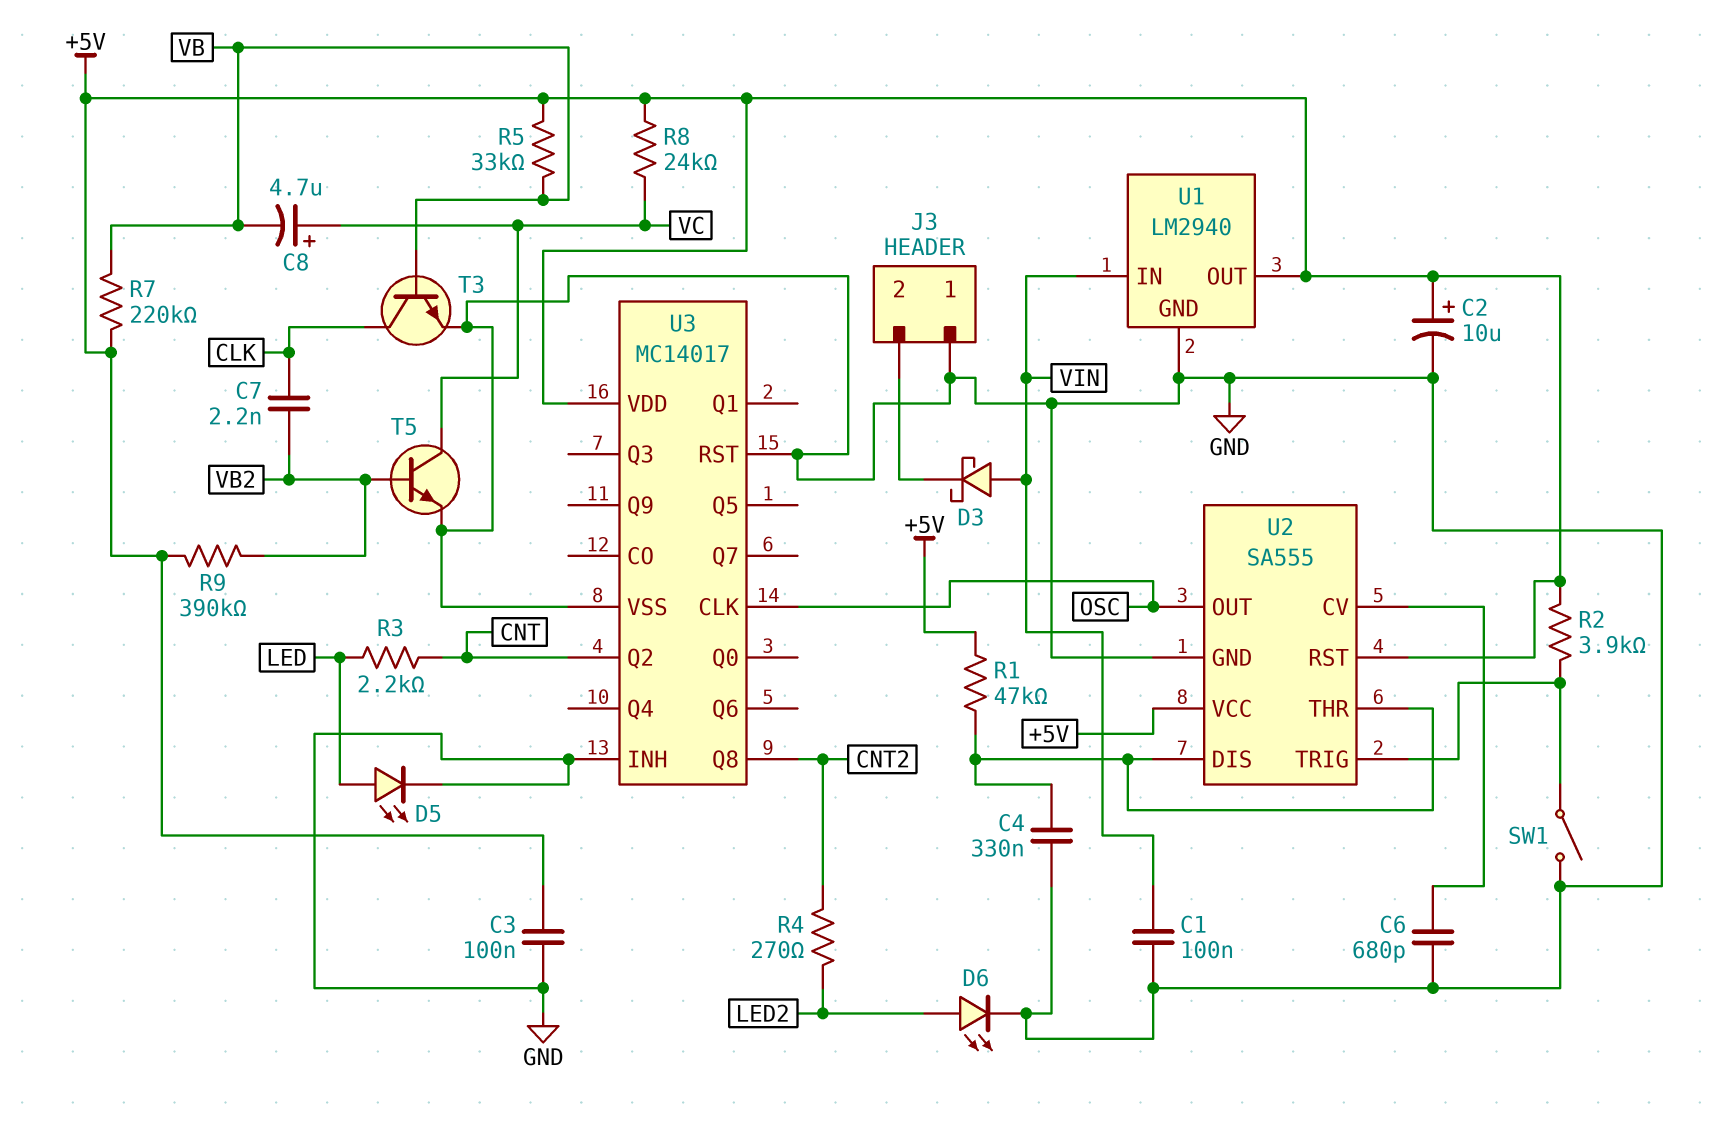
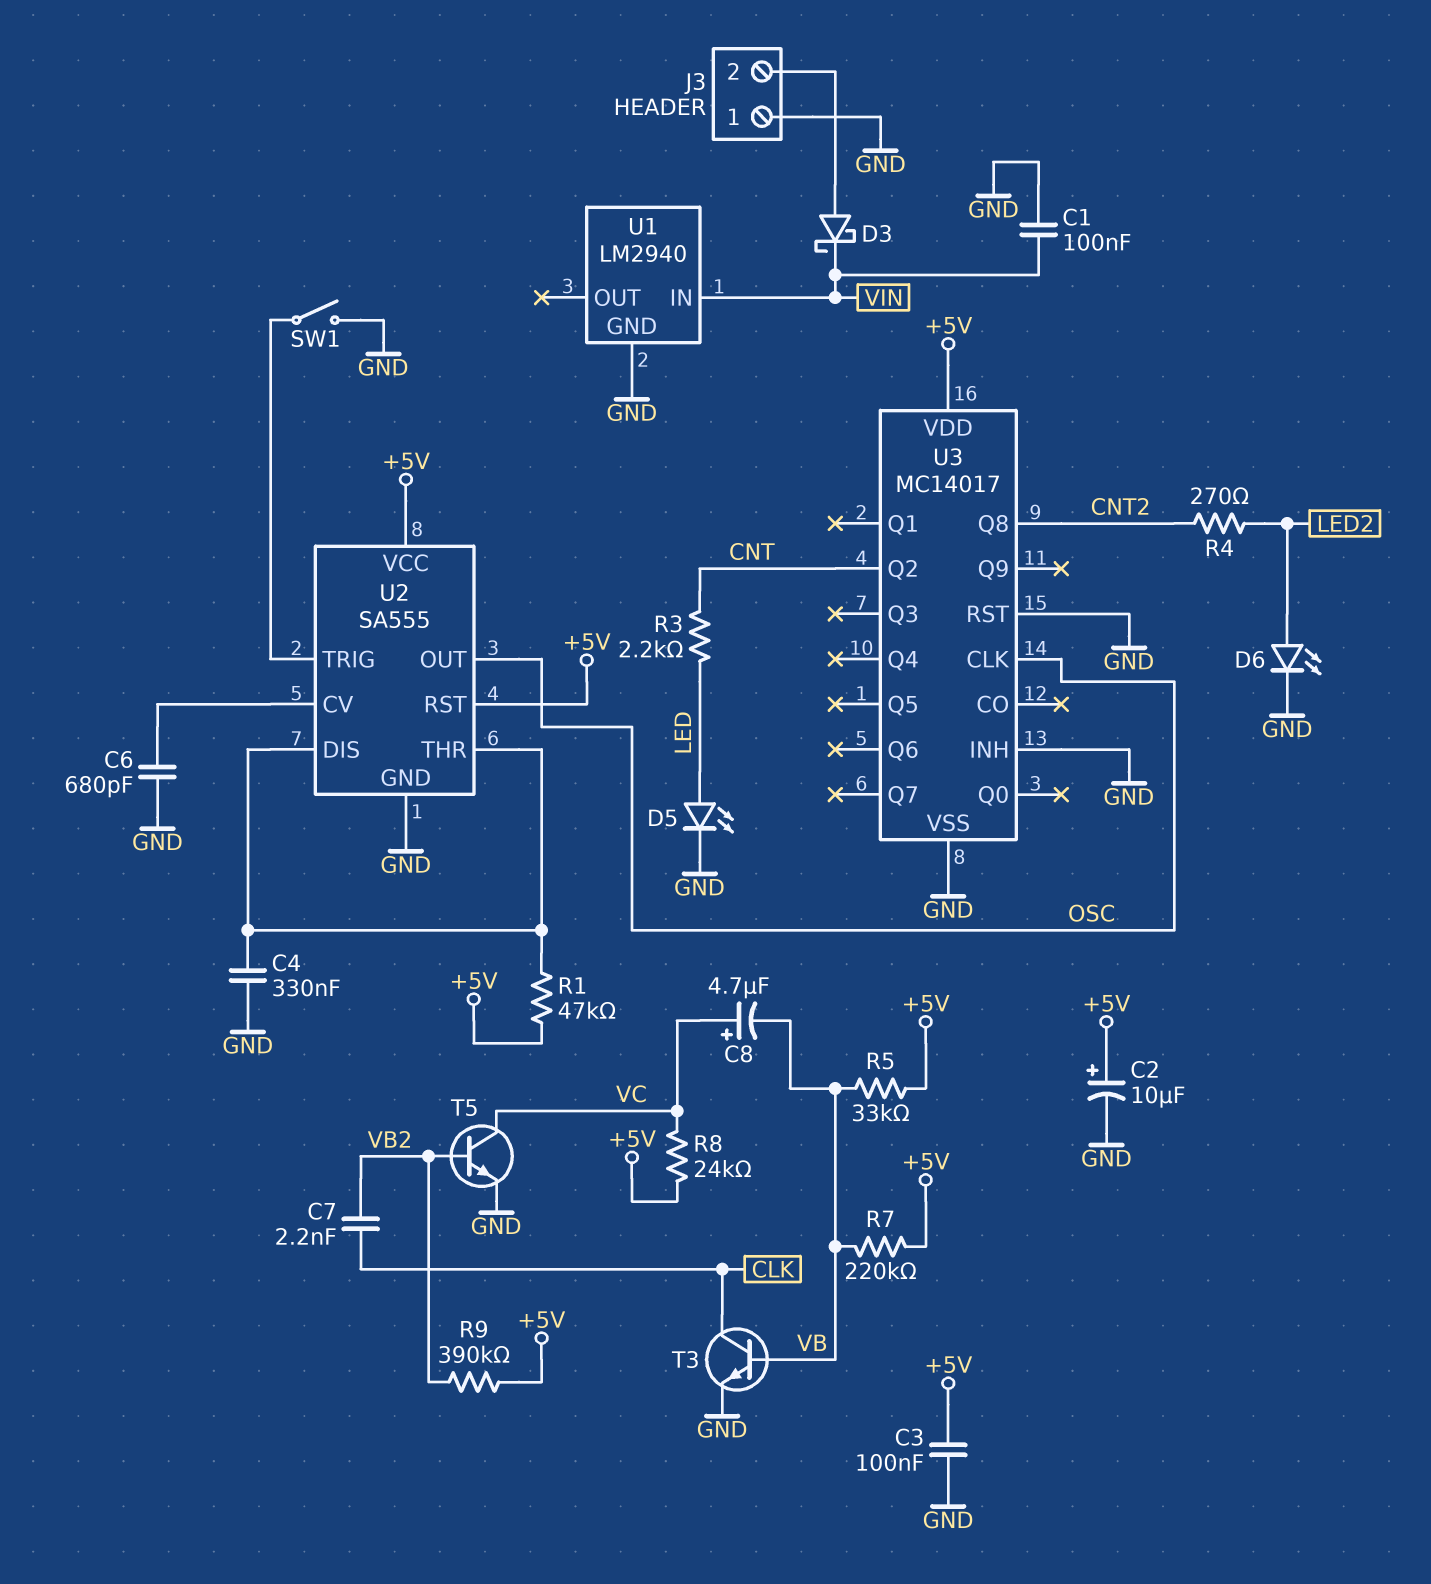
D3: schottky (A VIN, K J3/2) -> schottky (A J3/2, K VIN)
R2: 3.9k (+5V, U2/TRIG) -> none
U1 pin OUT: +5V -> none

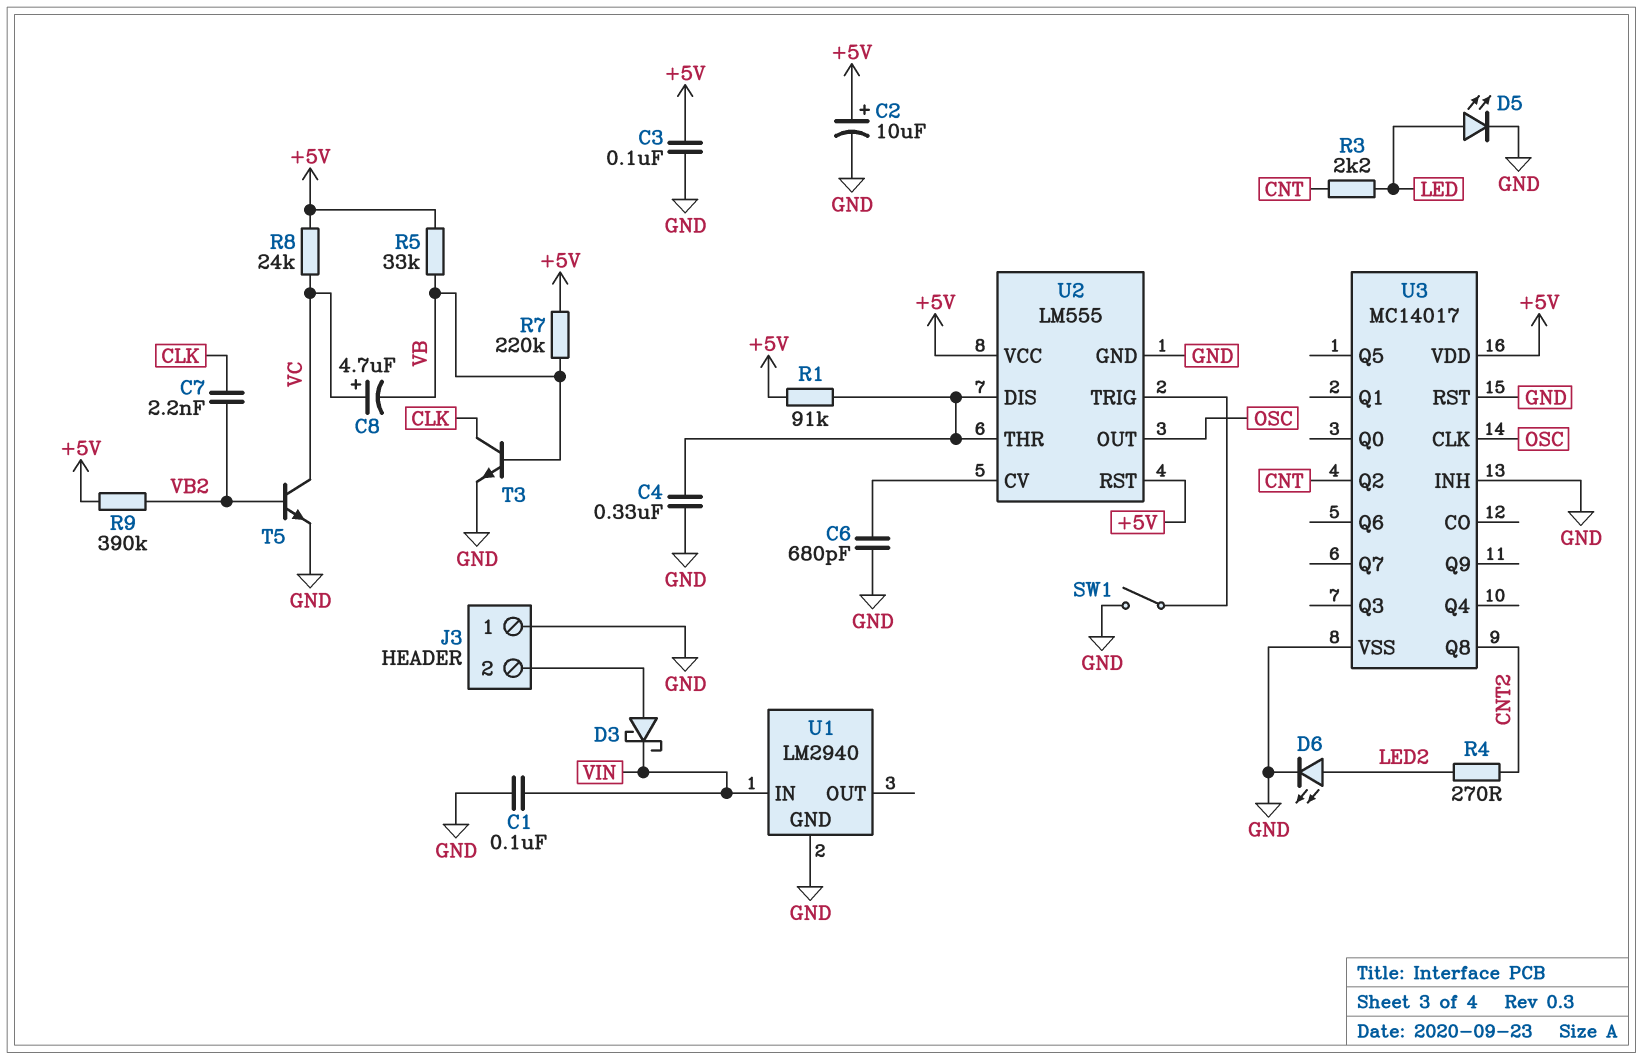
R1: 47k (+5V, U2/DIS) -> 91k (+5V, U2/DIS)
U2: SA555 -> LM555

